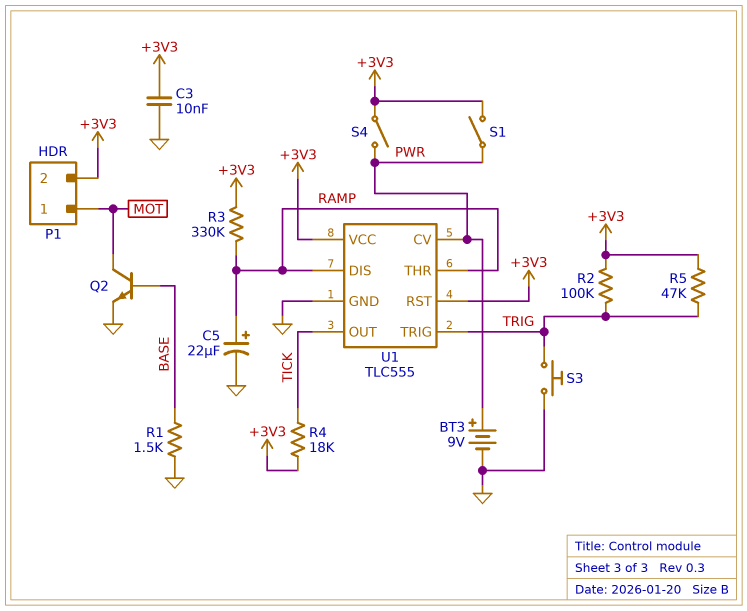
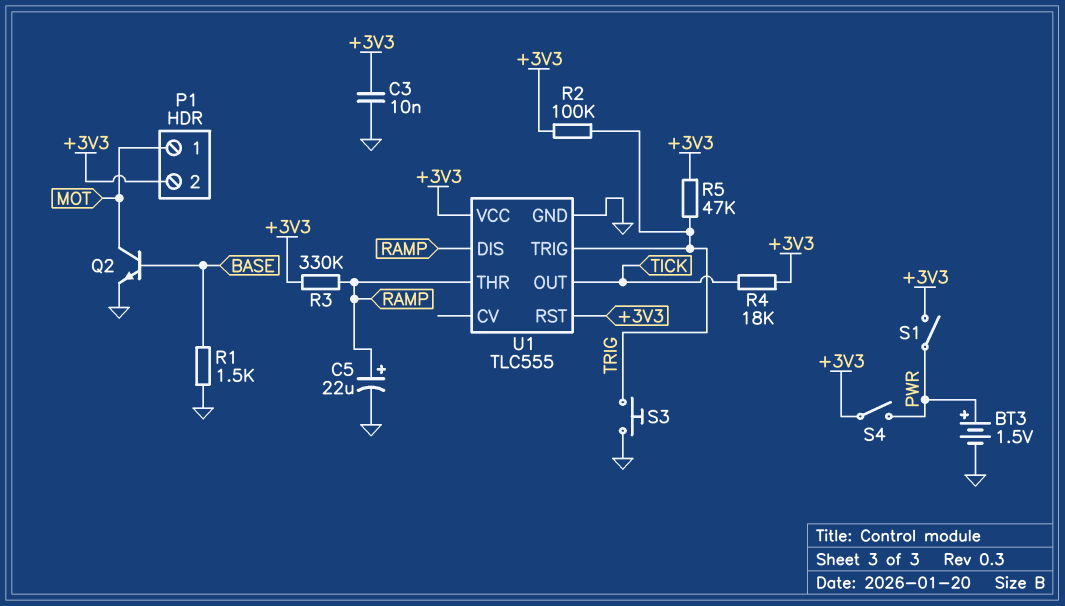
BT3: 9V (plus PWR, minus GND) -> 1.5V (plus PWR, minus GND)
U1 pin CV: PWR -> none

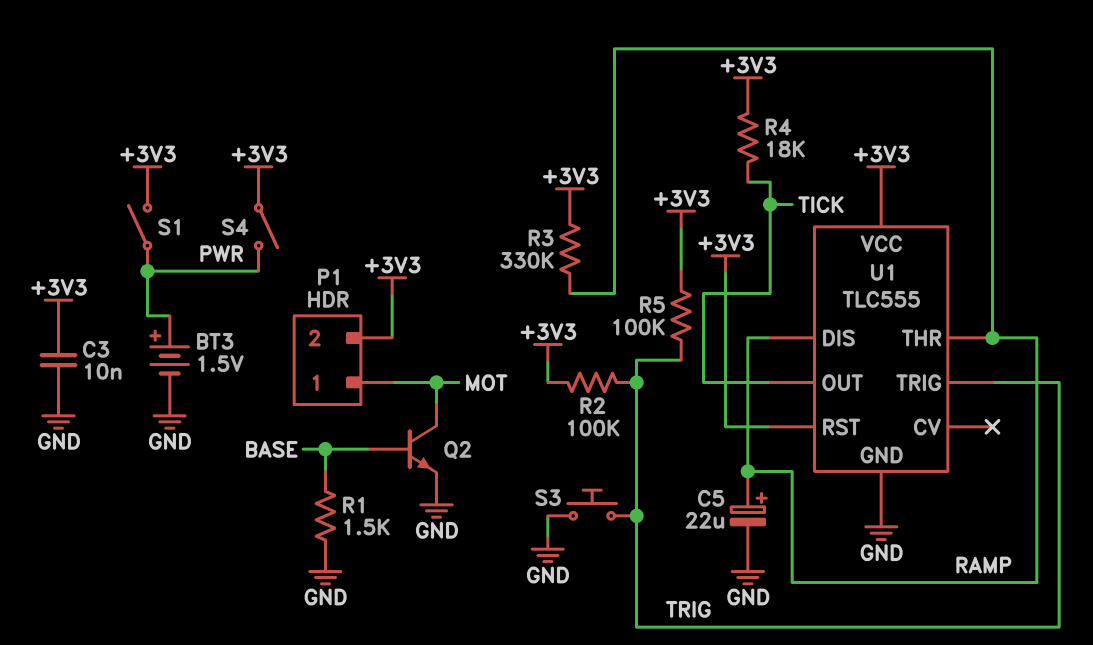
R5: 47k (+3V3, TRIG) -> 100k (+3V3, TRIG)

